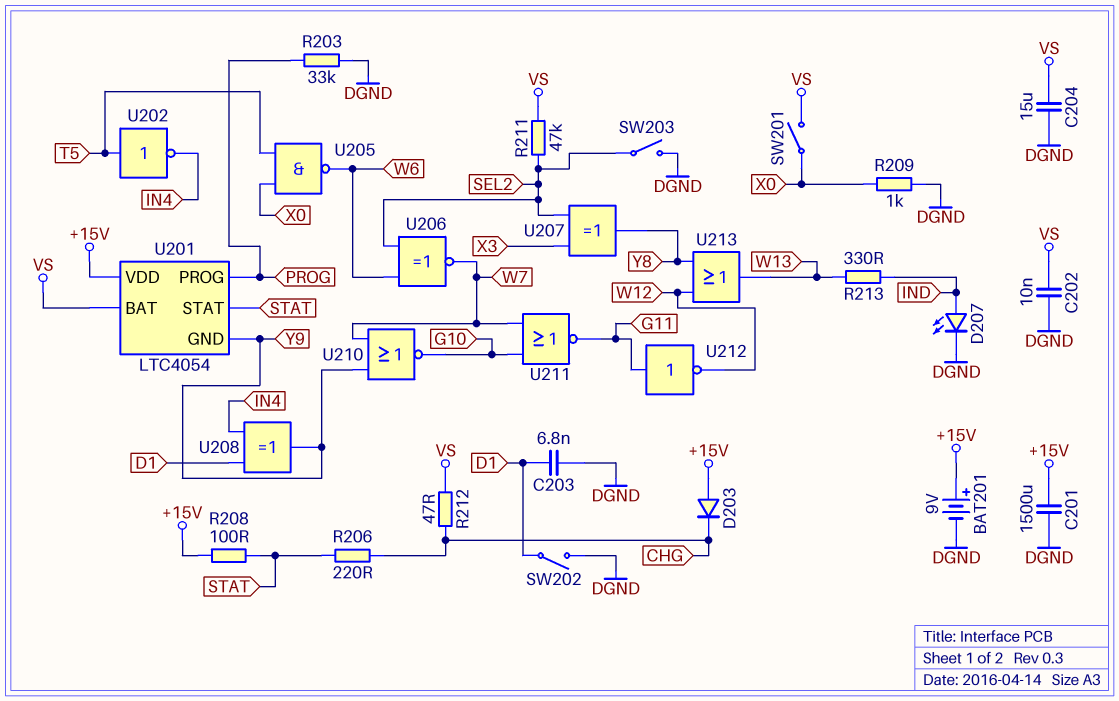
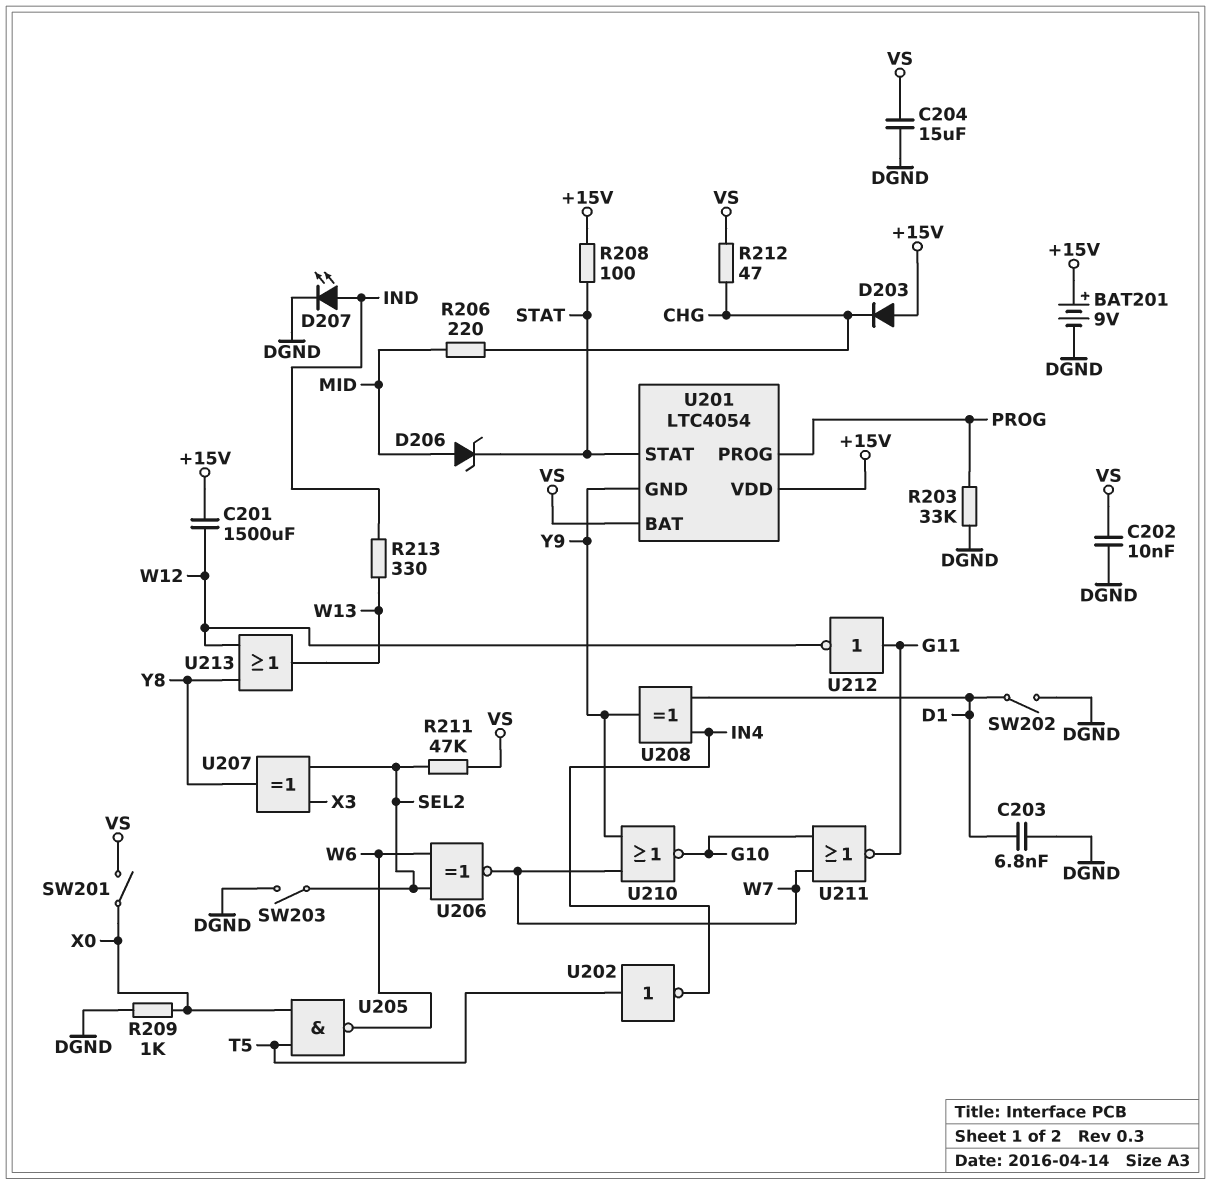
C201: 1500uF (+15V, DGND) -> 1500uF (+15V, W12)
D206: none -> zener (A MID, K STAT)
R206: 220 (CHG, STAT) -> 220 (CHG, MID)

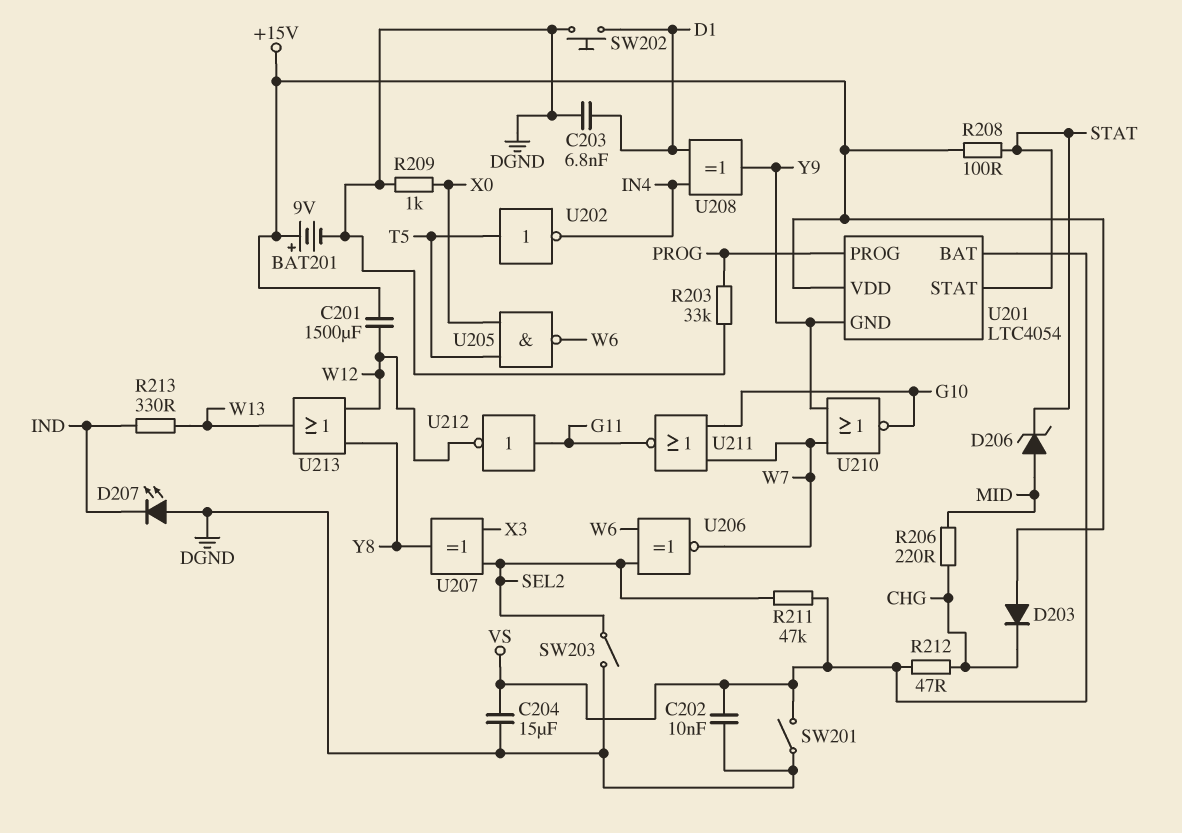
D207: LED (A IND, K DGND) -> LED (A DGND, K IND)
SW201: switch (VS, X0) -> switch (DGND, VS)
SW202: switch (D1, DGND) -> button (D1, DGND)

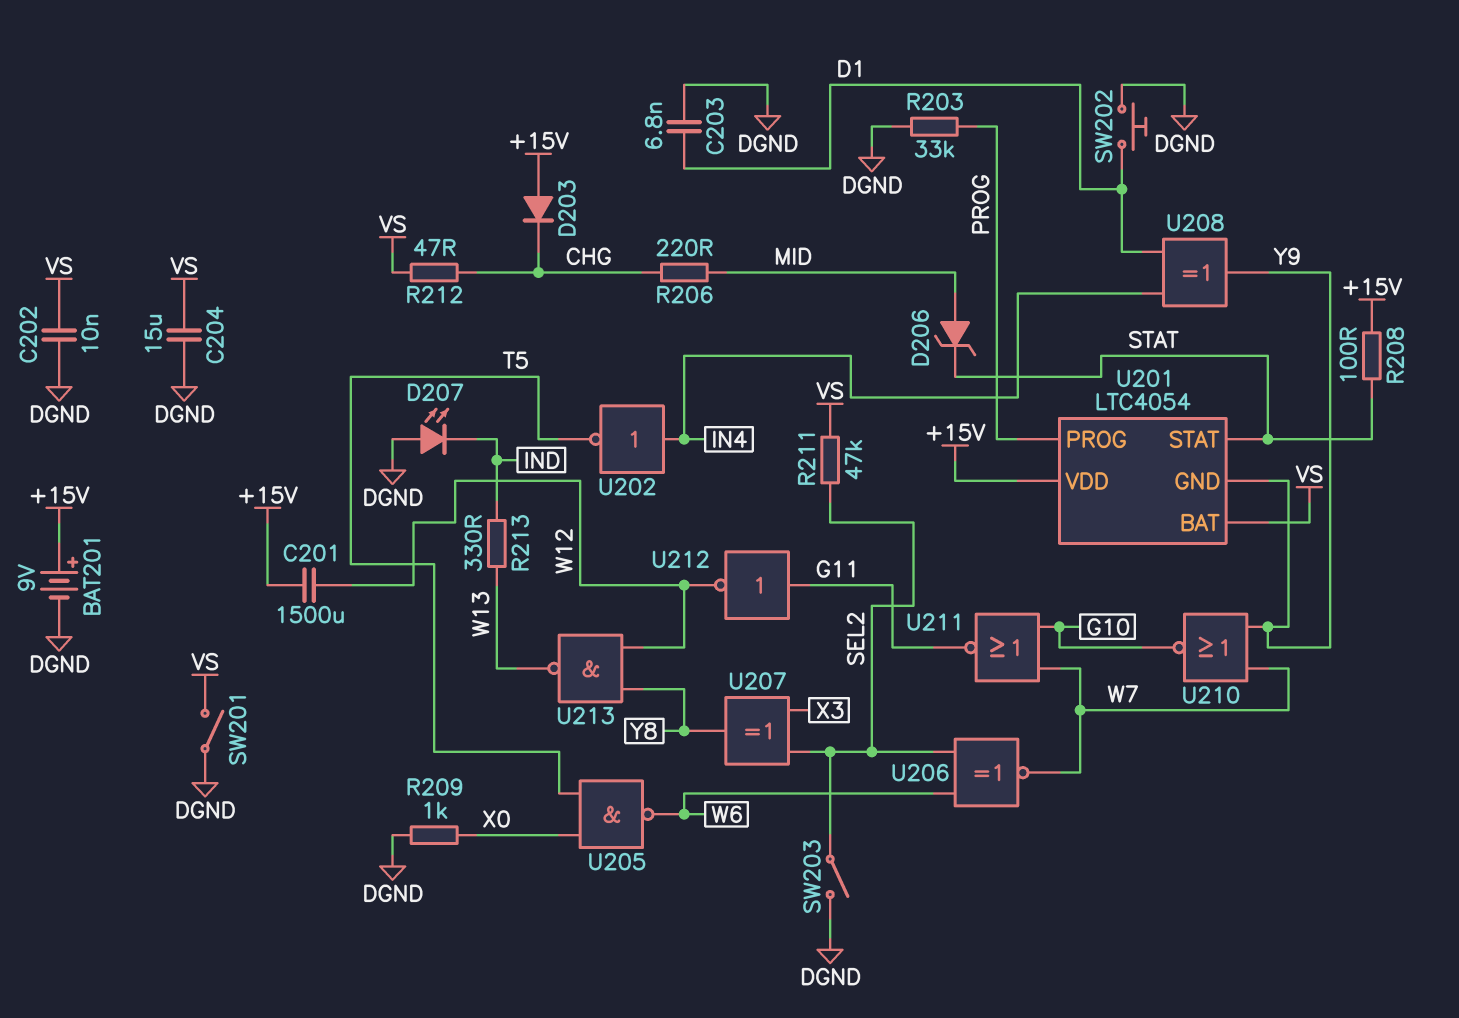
U202: NOT (in T5, out IN4) -> NOT (in IN4, out T5)
U213: OR (in W12, in Y8, out W13) -> NAND (in W12, in Y8, out W13)

